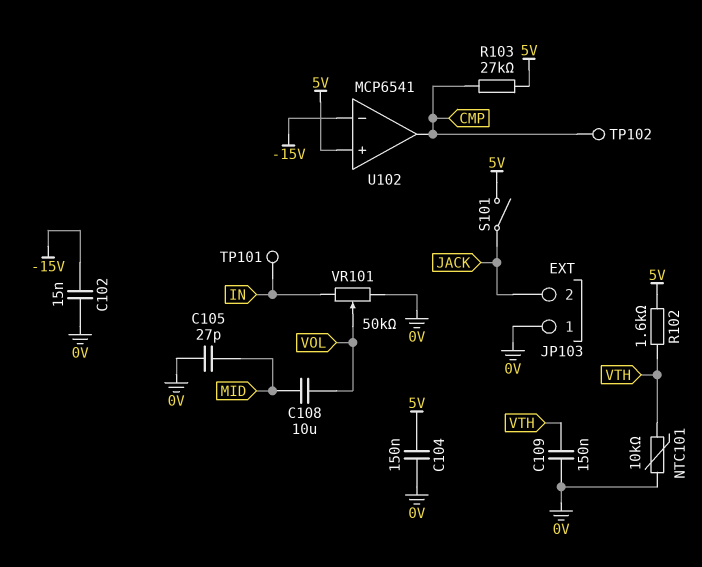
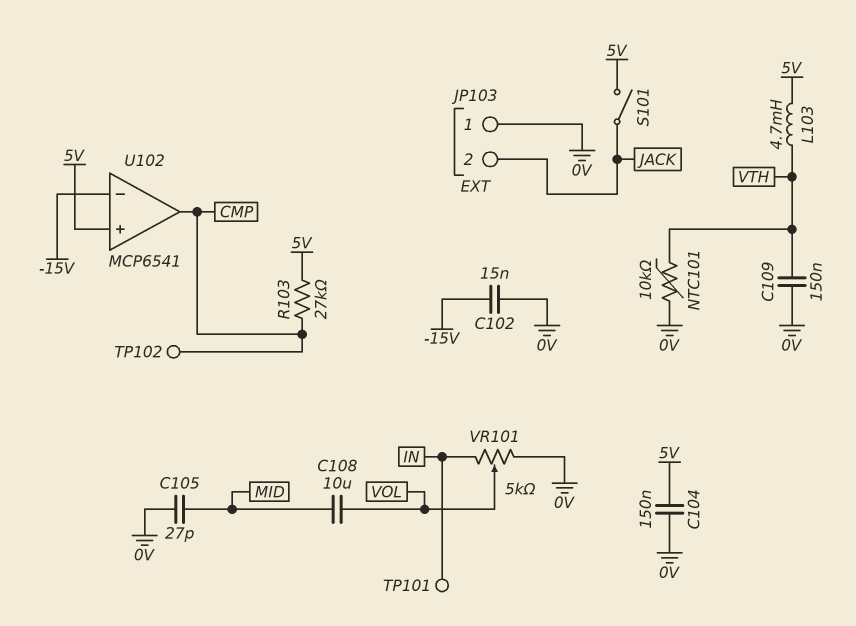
L103: none -> 4.7mH (5V, VTH)
R102: 1.6k (5V, VTH) -> none
VR101: 50k (0V, IN, wiper VOL) -> 5k (0V, IN, wiper VOL)

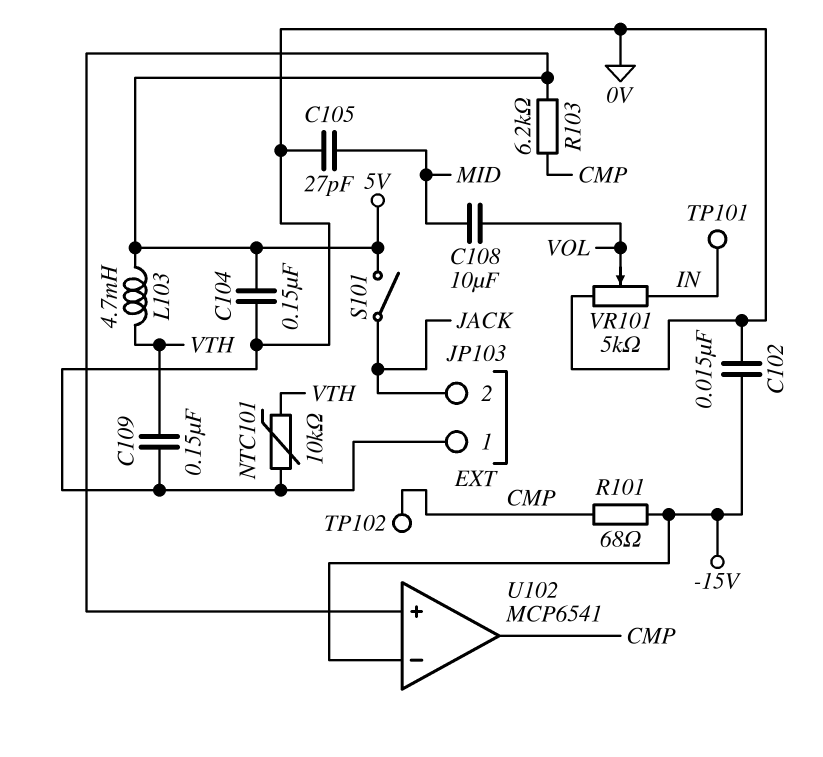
R101: none -> 68 (-15V, CMP)
R103: 27k (5V, CMP) -> 6.2k (5V, CMP)

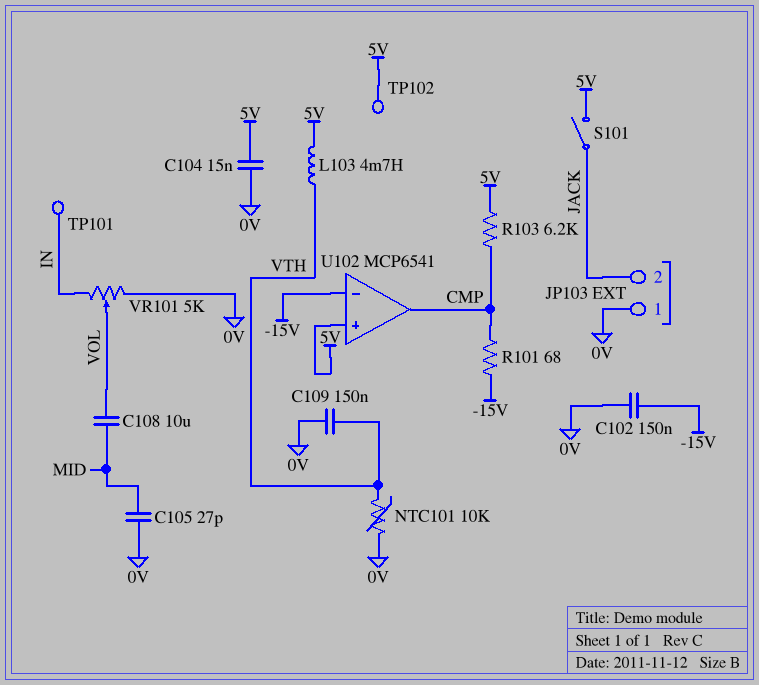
C102: 15nF (-15V, 0V) -> 150nF (-15V, 0V)
C104: 150nF (0V, 5V) -> 15nF (0V, 5V)
TP102: test point (CMP) -> test point (5V)

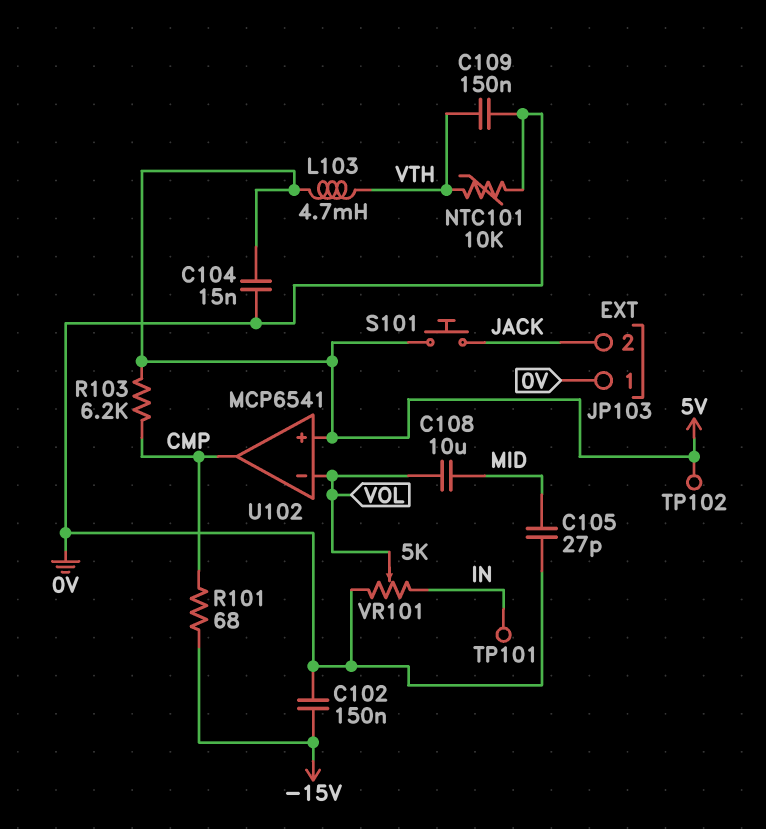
S101: switch (5V, JACK) -> button (5V, JACK)
U102 pin in-: -15V -> VOL

